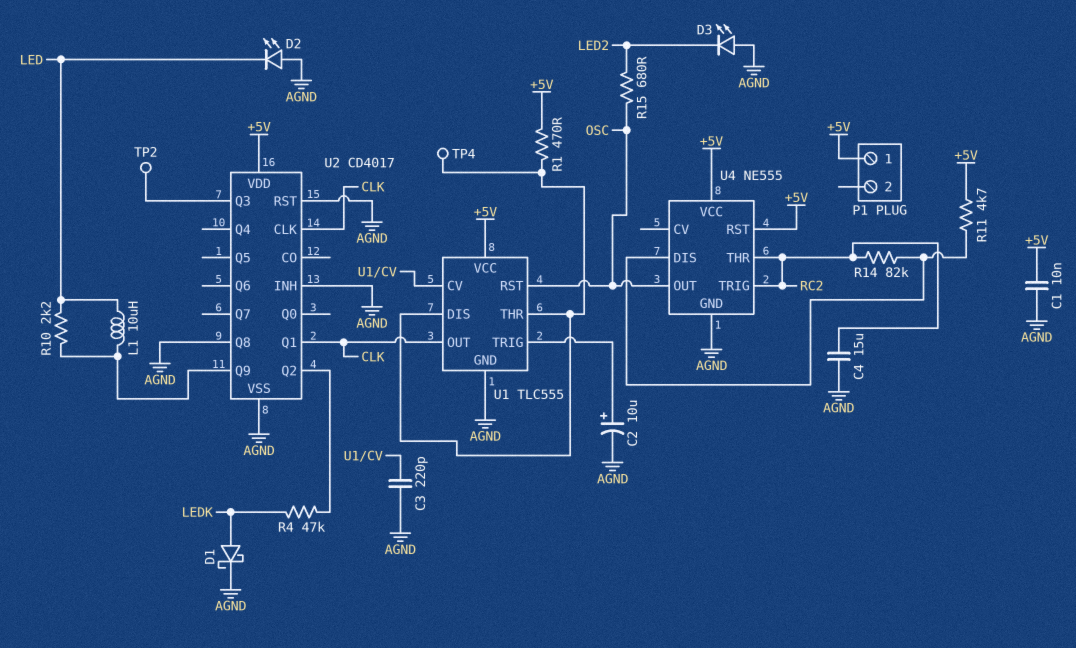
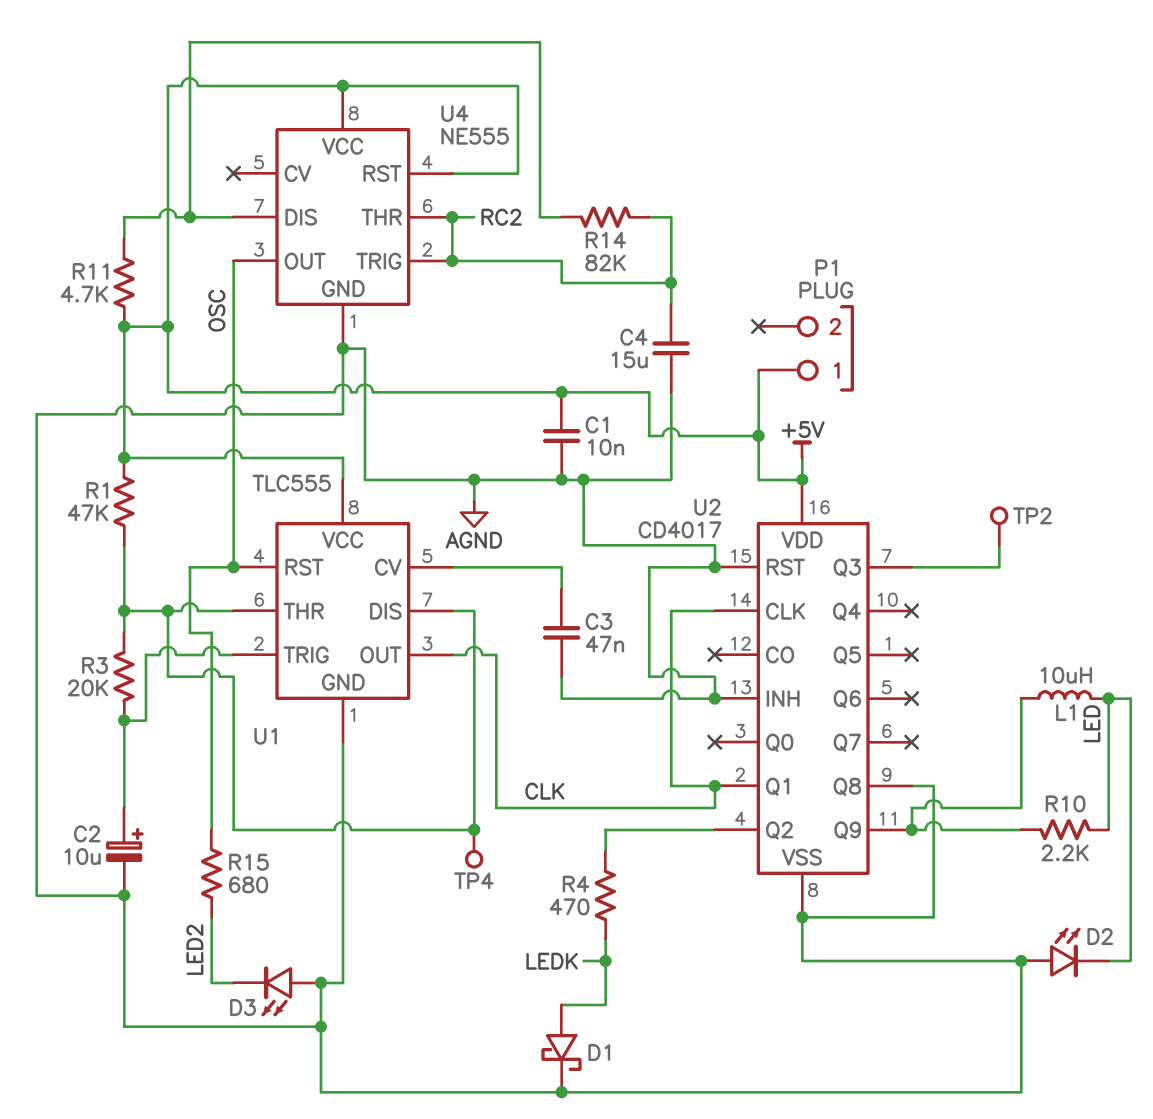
C3: 220pF (AGND, U1/CV) -> 47nF (AGND, U1/CV)
R1: 470 (+5V, U1/DIS) -> 47k (+5V, U1/DIS)
R3: none -> 20k (U1/DIS, U1/TRIG)
R4: 47k (LEDK, U2/Q2) -> 470 (LEDK, U2/Q2)

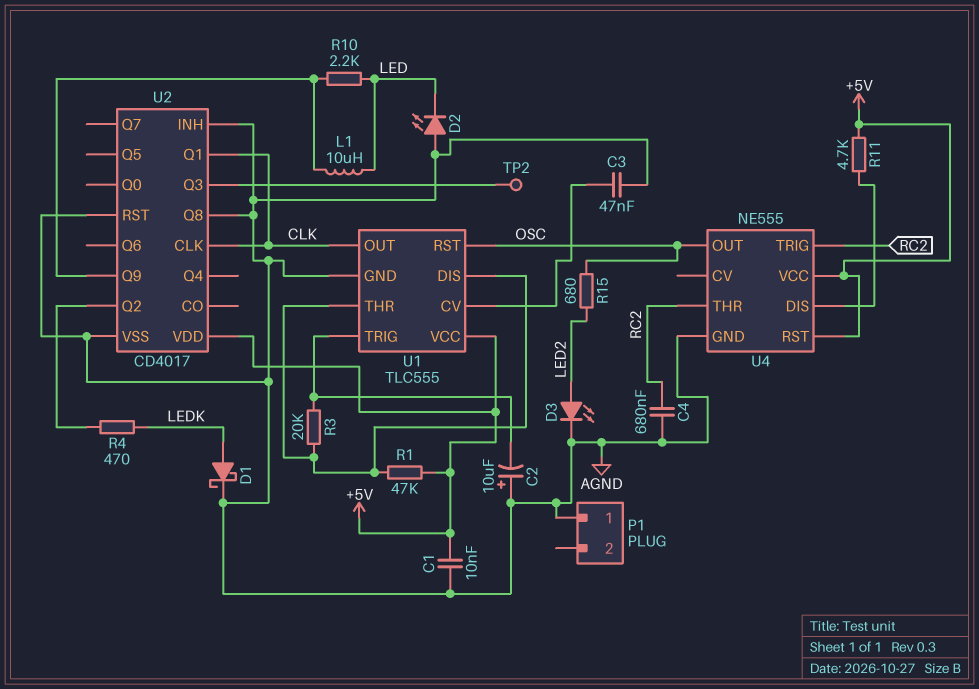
C2: 10uF (plus U1/TRIG, minus AGND) -> 10uF (plus AGND, minus U1/TRIG)
C4: 15uF (AGND, RC2) -> 680nF (AGND, RC2)
D3: LED (A AGND, K LED2) -> LED (A LED2, K AGND)
P1 pin 1: +5V -> AGND
R14: 82k (RC2, U4/DIS) -> none
TP4: test point (U1/DIS) -> none

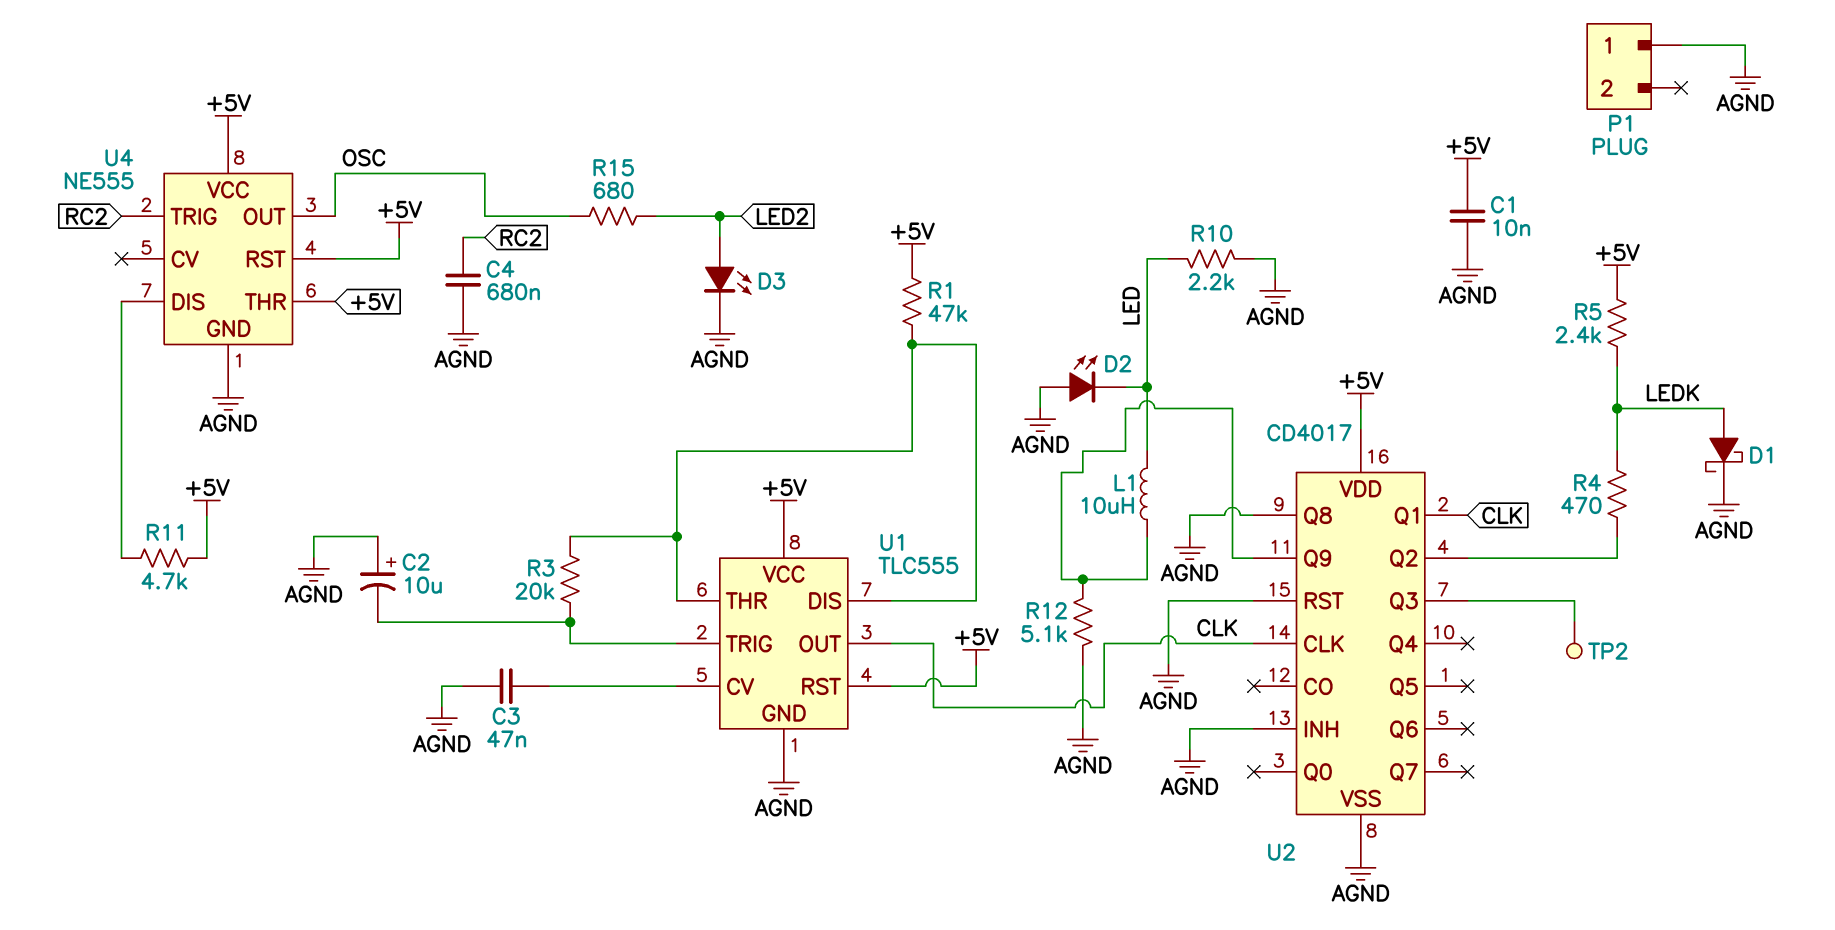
R5: none -> 2.4k (+5V, LEDK)
R10: 2.2k (LED, U2/Q9) -> 2.2k (AGND, LED)
R12: none -> 5.1k (AGND, U2/Q9)
U1 pin RST: OSC -> +5V
U4 pin THR: RC2 -> +5V

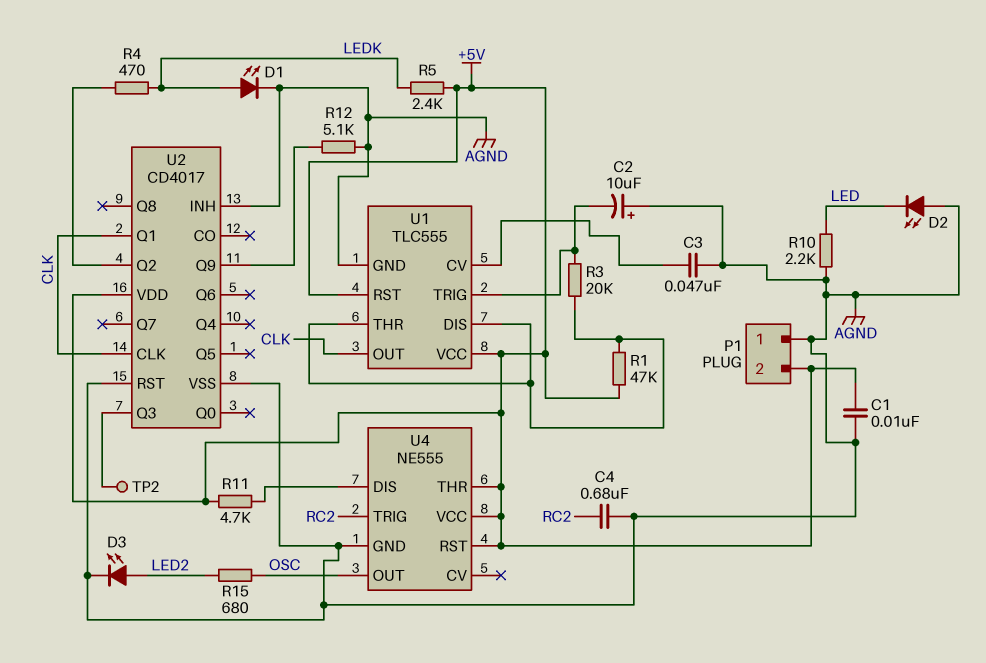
D1: schottky (A LEDK, K AGND) -> LED (A LEDK, K AGND)
L1: 10uH (LED, U2/Q9) -> none
P1 pin 2: none -> +5V
U2 pin Q8: AGND -> none

